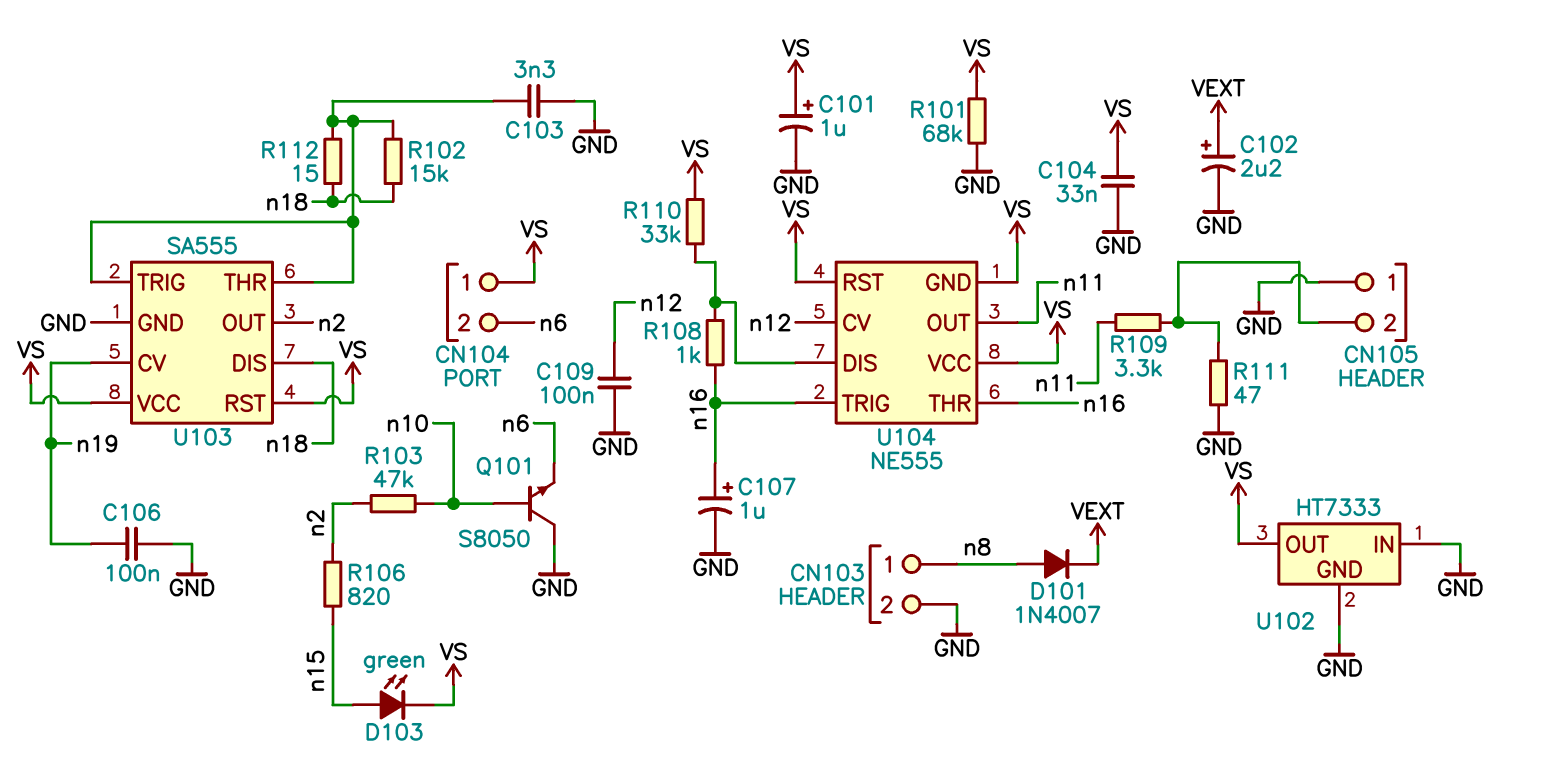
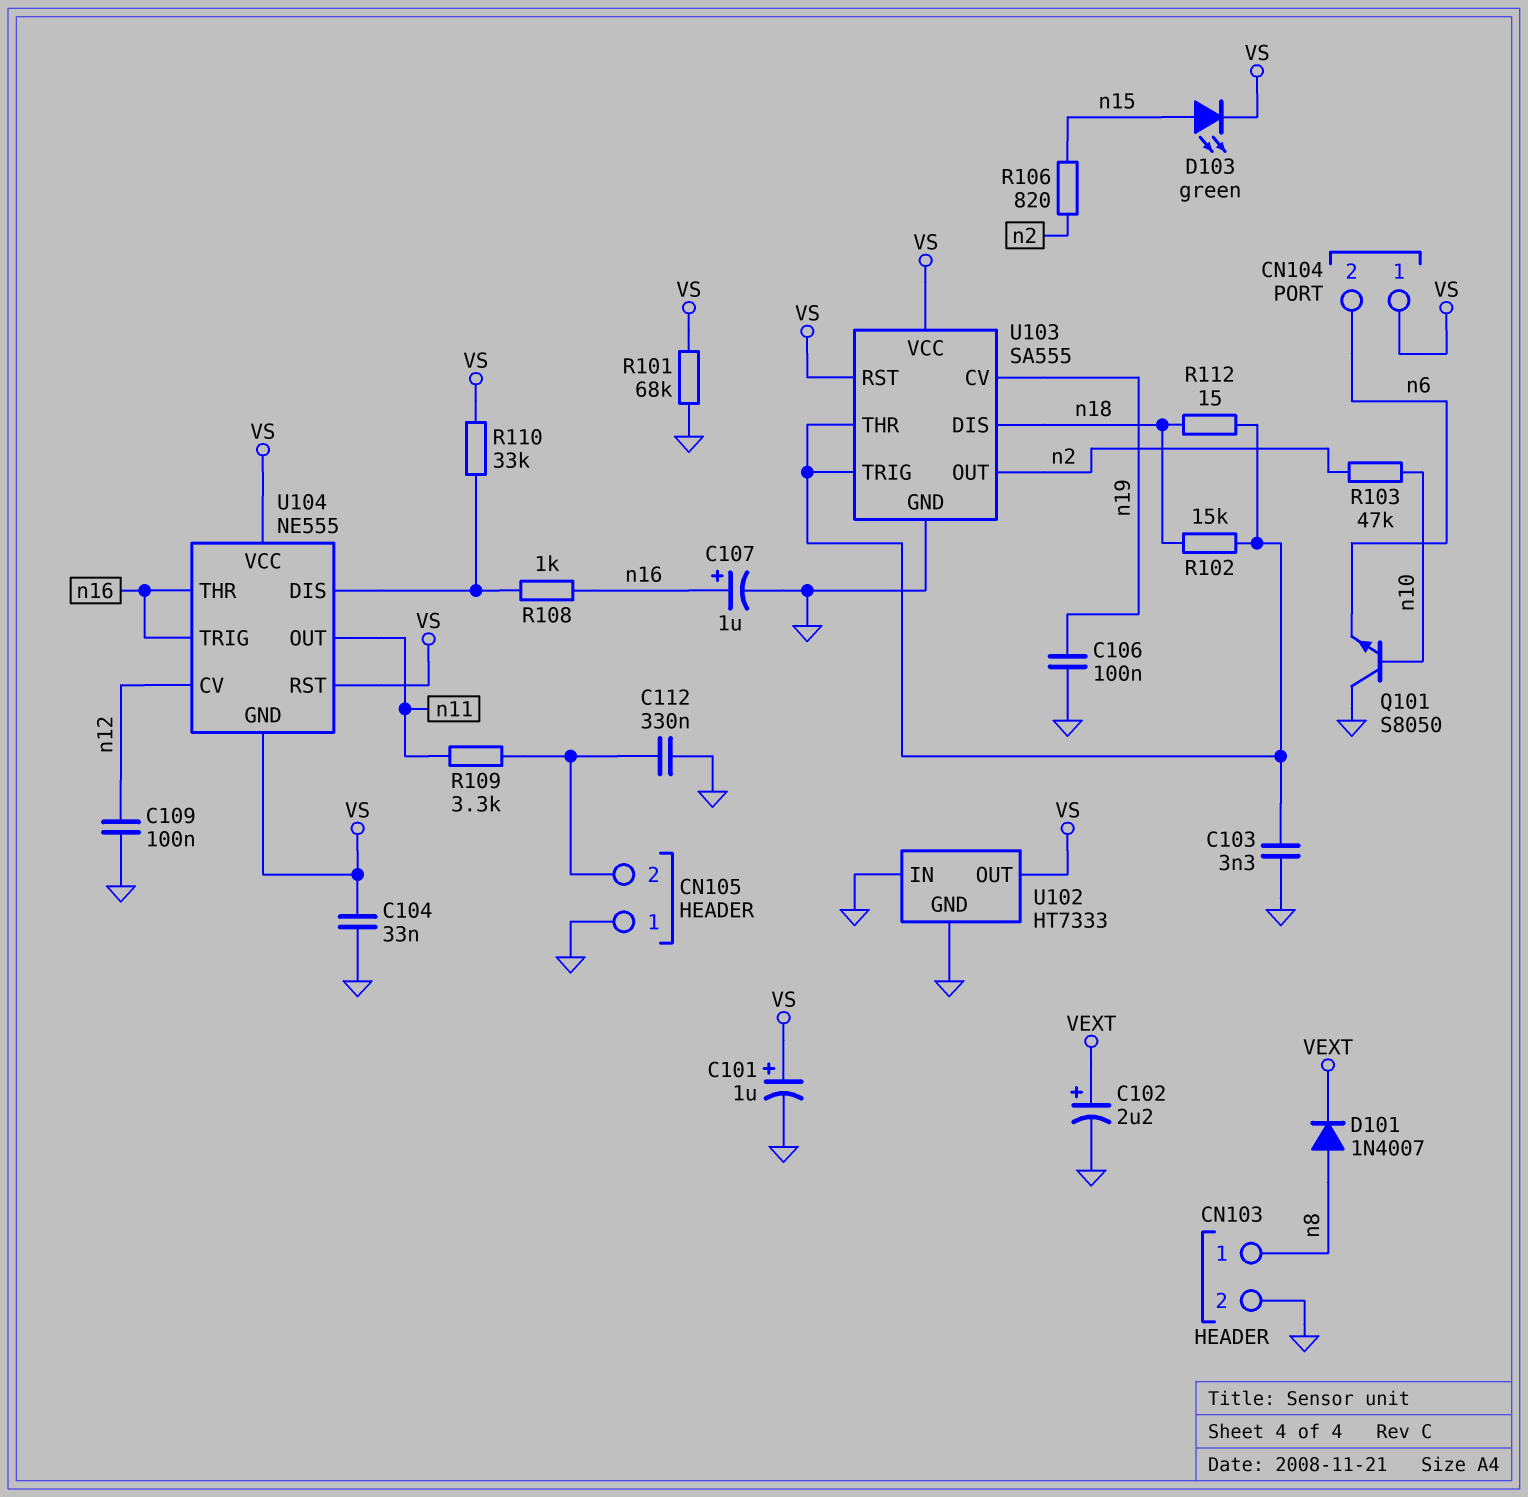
C112: none -> 330nF (CN105/2, GND)
R111: 47 (CN105/2, GND) -> none

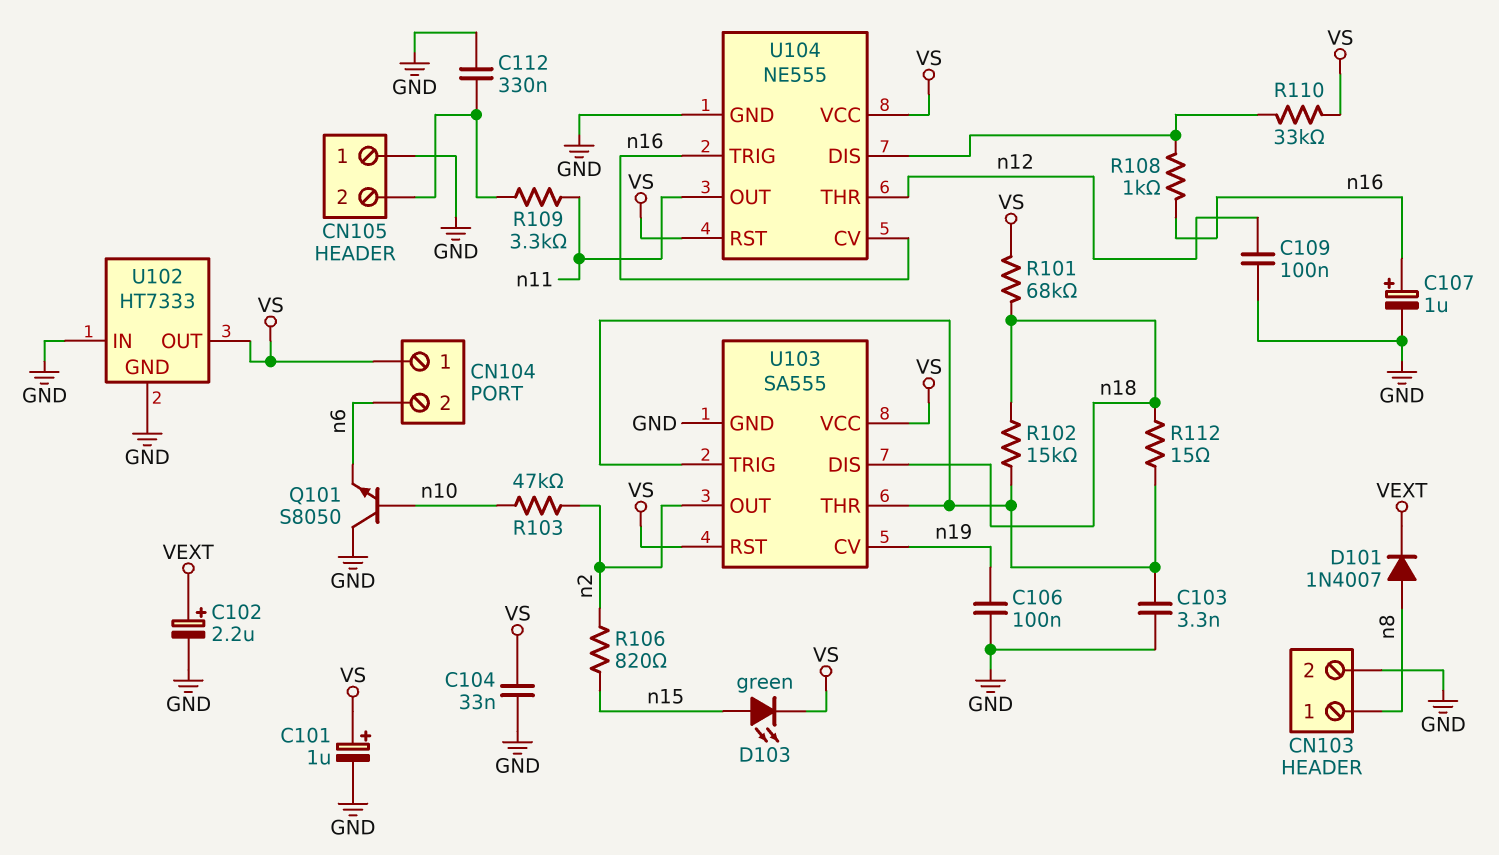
R101: 68k (GND, VS) -> 68k (VS, n18)
U104 pin CV: n12 -> n16
U104 pin GND: VS -> GND
U104 pin THR: n16 -> n12

